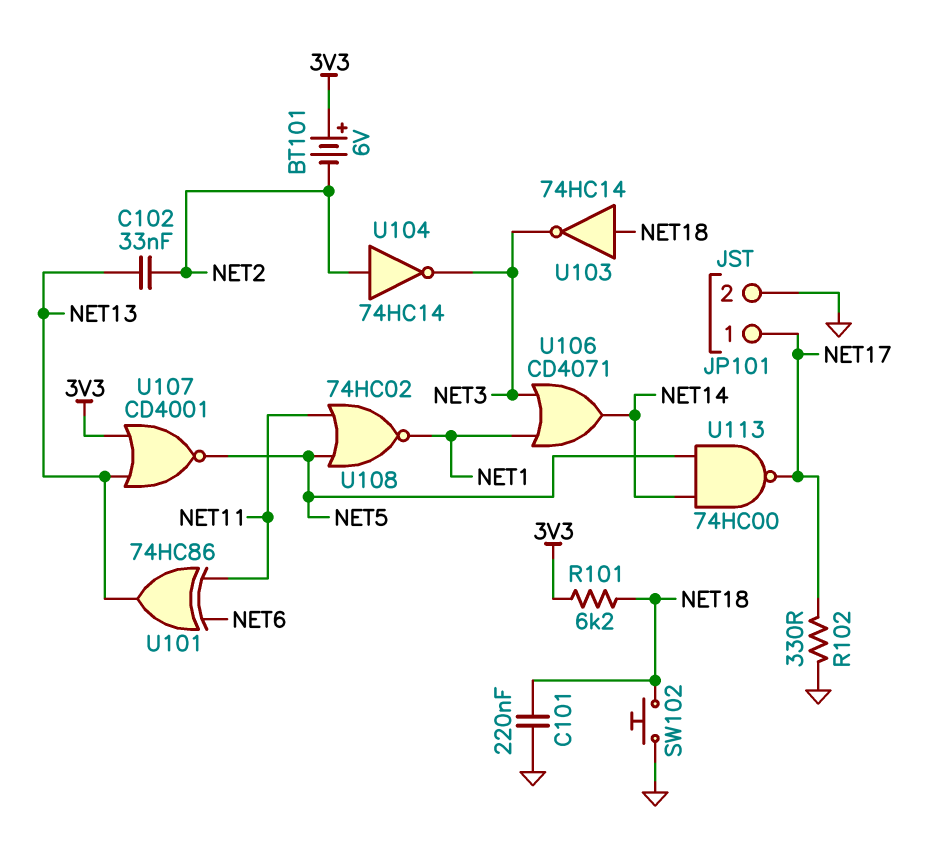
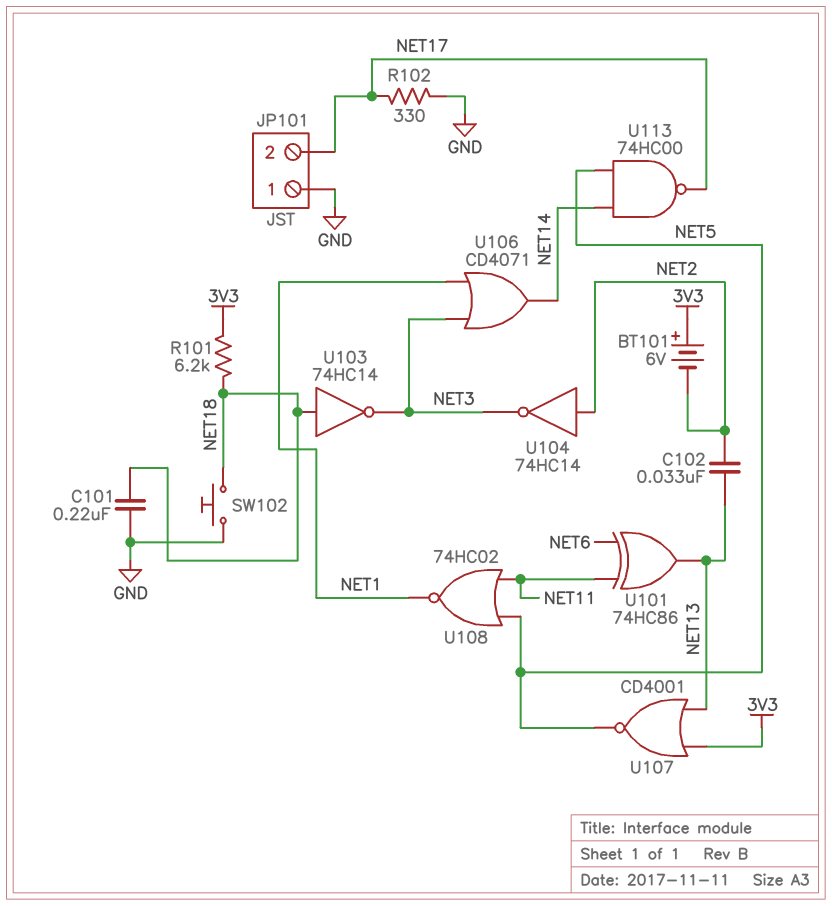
JP101 pin 1: NET17 -> GND
JP101 pin 2: GND -> NET17

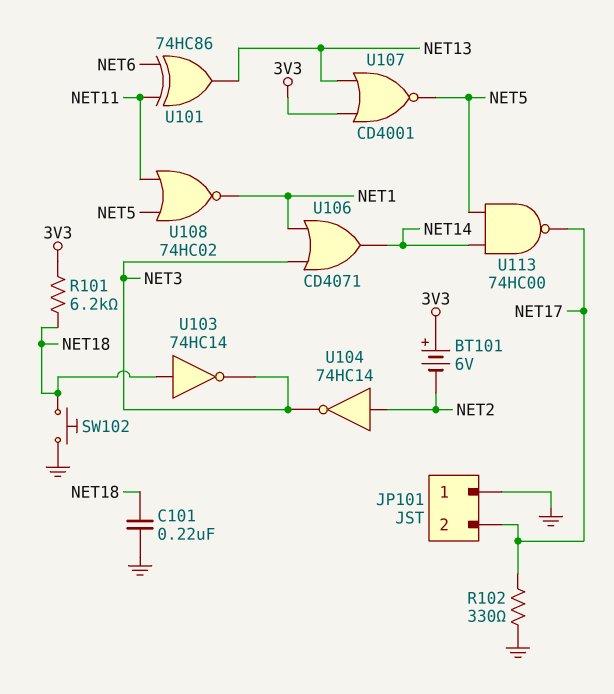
C102: 33nF (NET2, NET13) -> none

